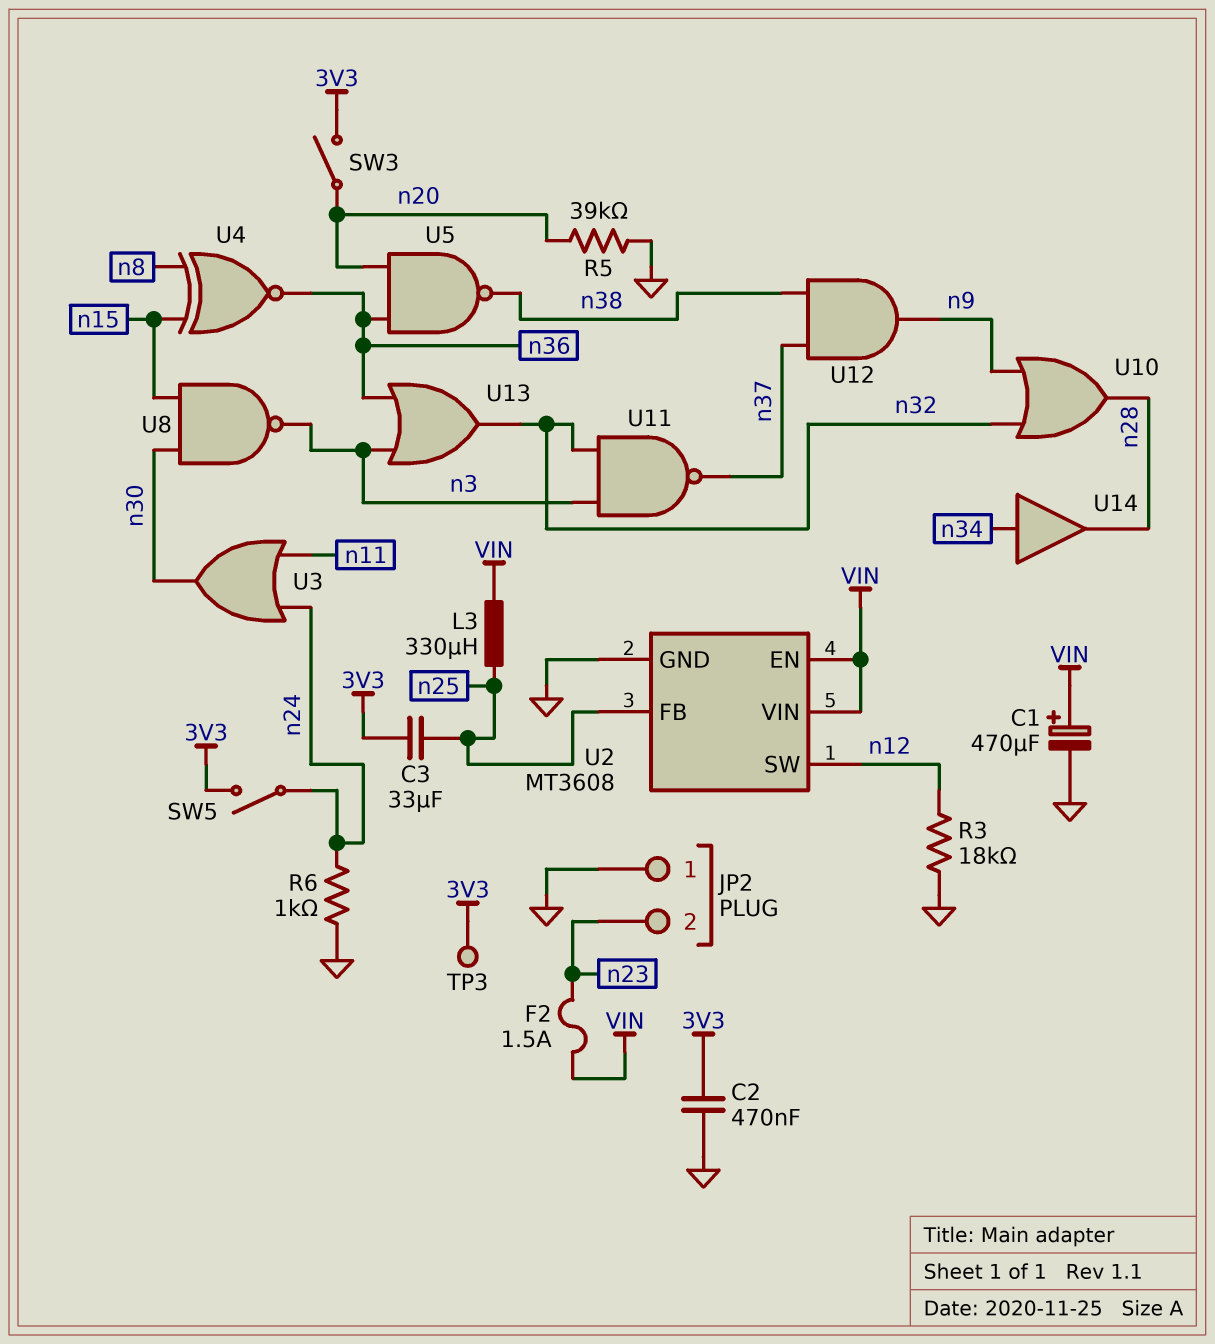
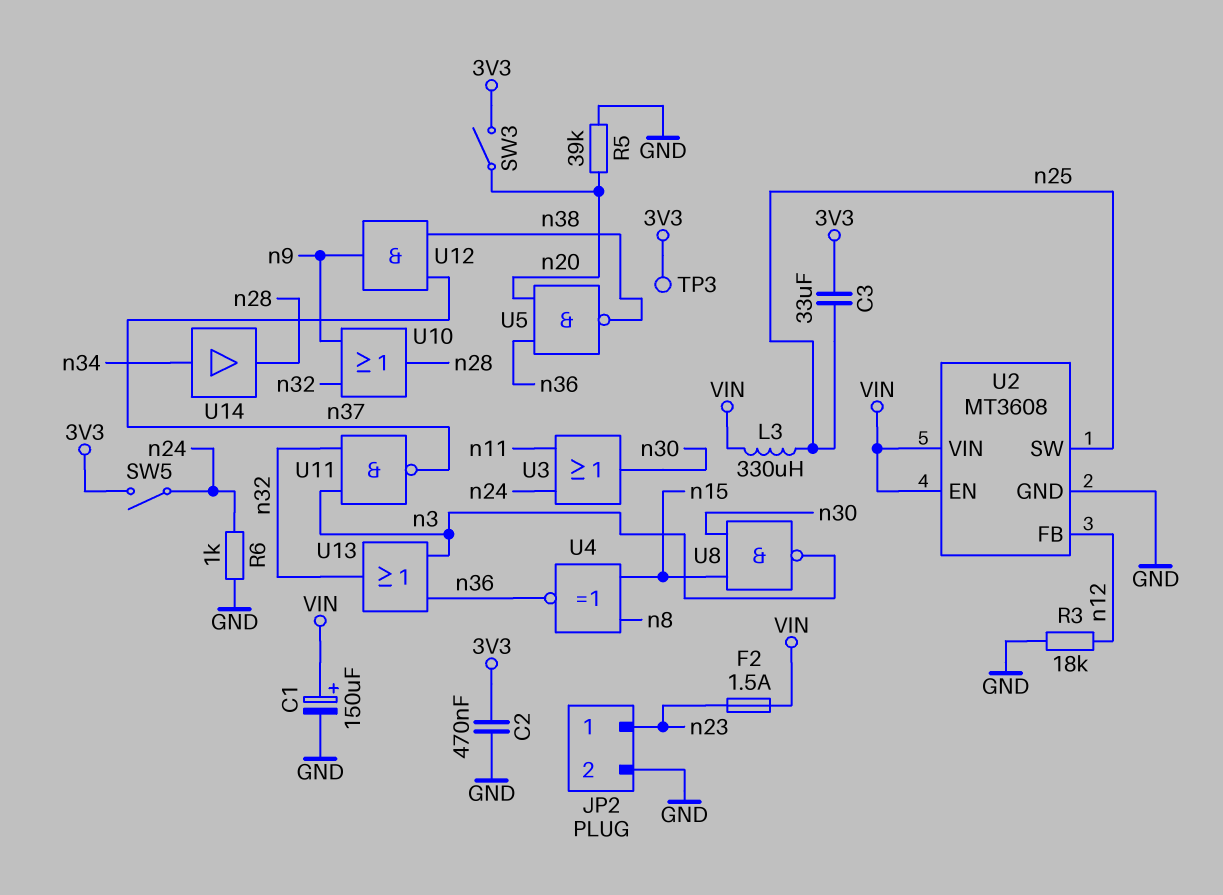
C1: 470uF (plus VIN, minus GND) -> 150uF (plus VIN, minus GND)
JP2 pin 1: GND -> n23
JP2 pin 2: n23 -> GND
U2 pin FB: n25 -> n12
U2 pin SW: n12 -> n25

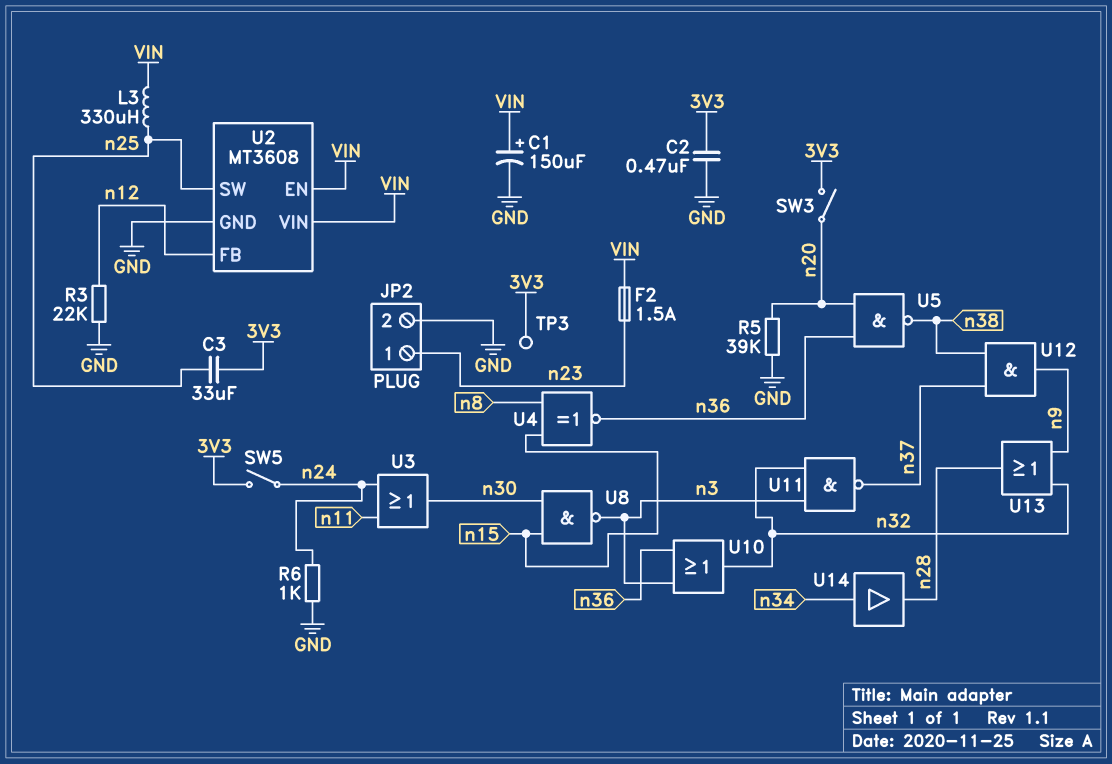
R3: 18k (GND, n12) -> 22k (GND, n12)
U10: OR (in n9, in n32, out n28) -> OR (in n3, in n36, out n32)
U13: OR (in n3, in n36, out n32) -> OR (in n9, in n32, out n28)

